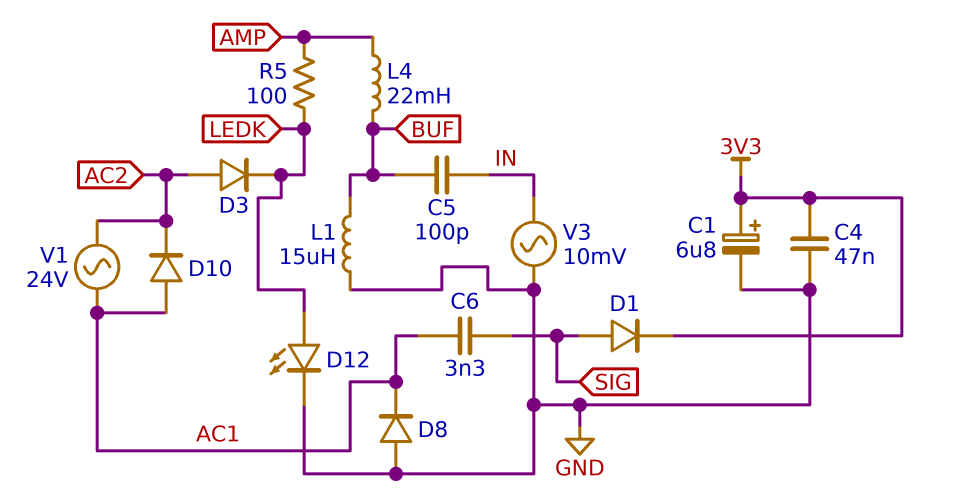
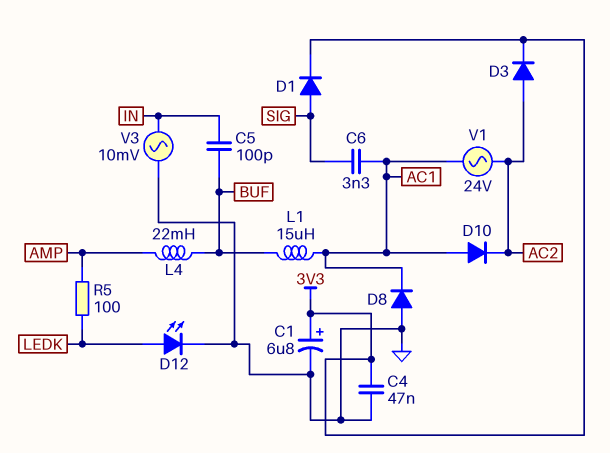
D3: diode (A AC2, K LEDK) -> diode (A AC2, K 3V3)
L1: 15uH (BUF, GND) -> 15uH (AC1, BUF)

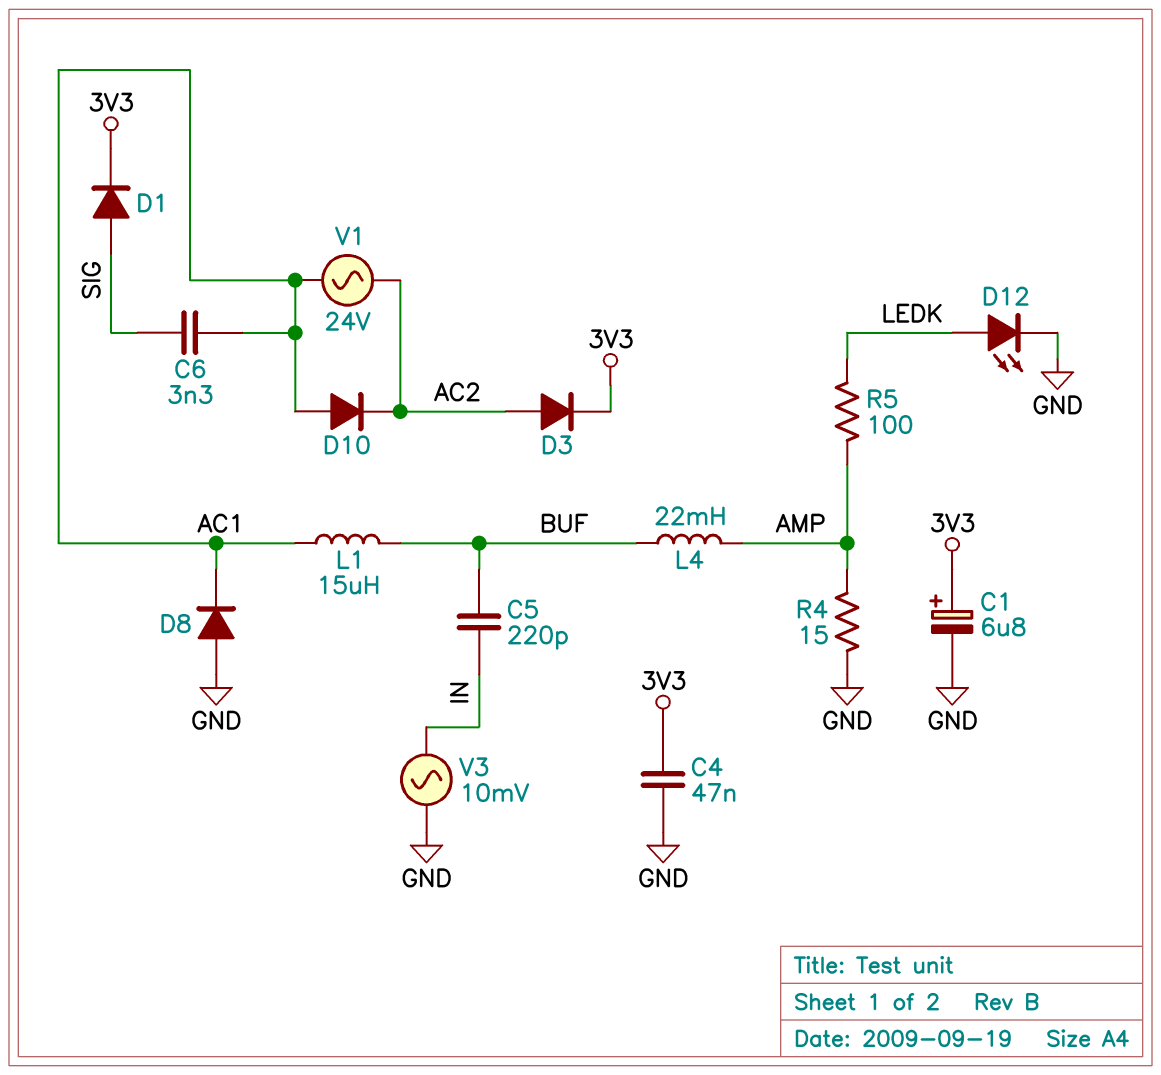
C5: 100pF (BUF, IN) -> 220pF (BUF, IN)
R4: none -> 15 (AMP, GND)

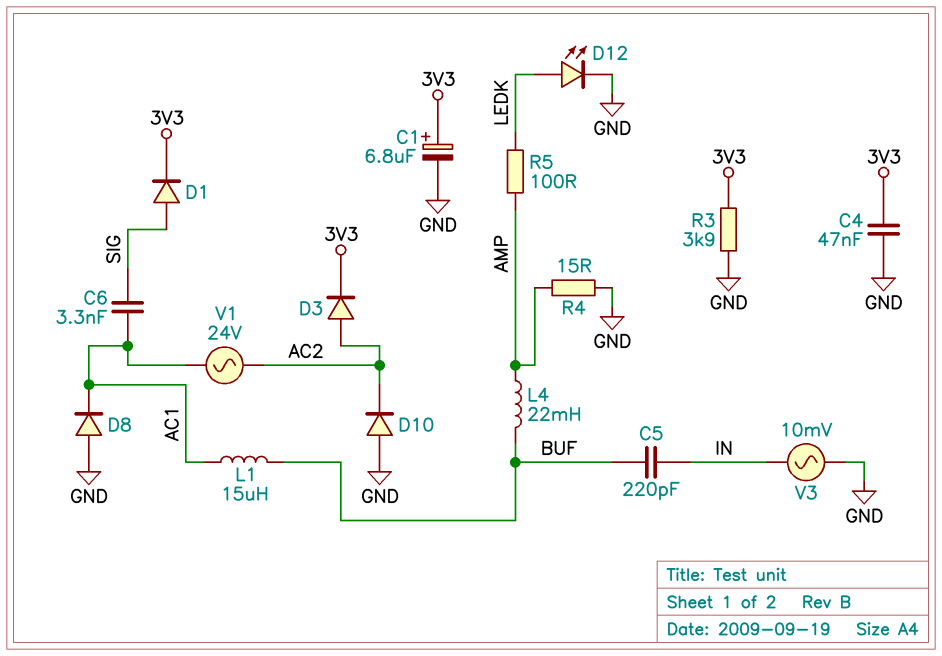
D10: diode (A AC1, K AC2) -> diode (A GND, K AC2)
R3: none -> 3.9k (3V3, GND)

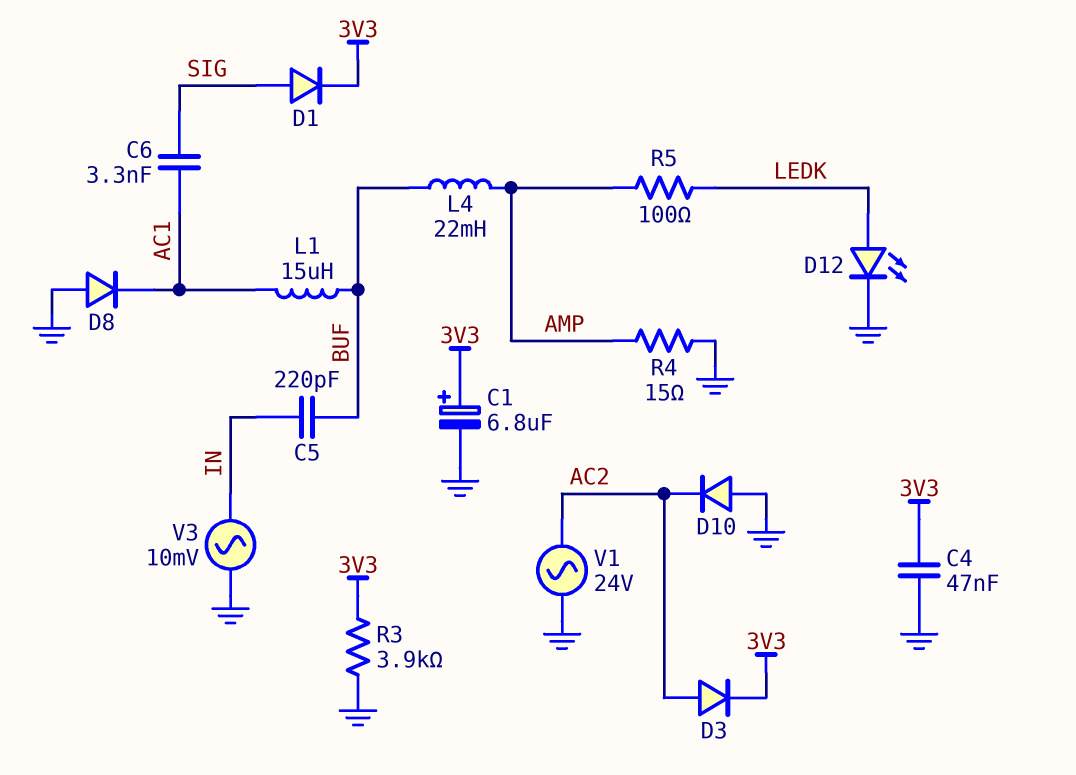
V1: AC 24V (AC1, AC2) -> AC 24V (AC2, GND)

